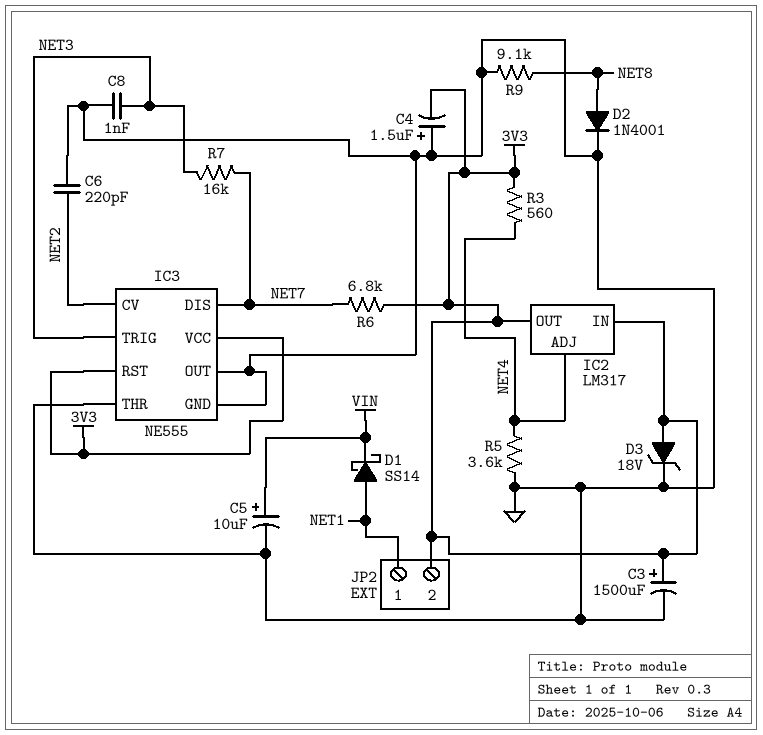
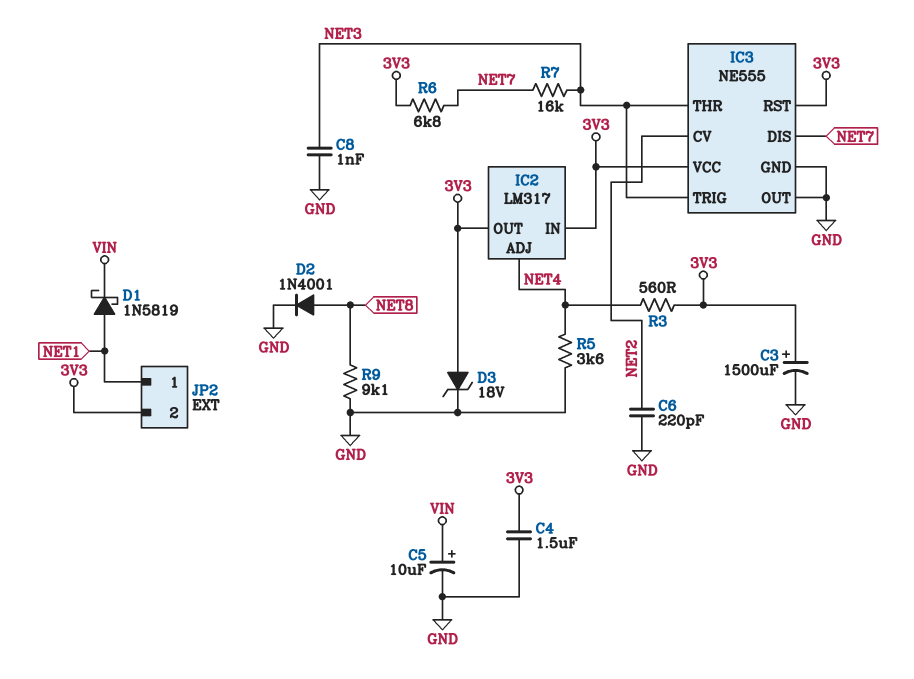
C4: 1.5uF (plus GND, minus 3V3) -> 1.5uF (3V3, GND)
D1: schottky SS14 (A NET1, K VIN) -> schottky 1N5819 (A NET1, K VIN)
IC3 pin THR: GND -> NET3

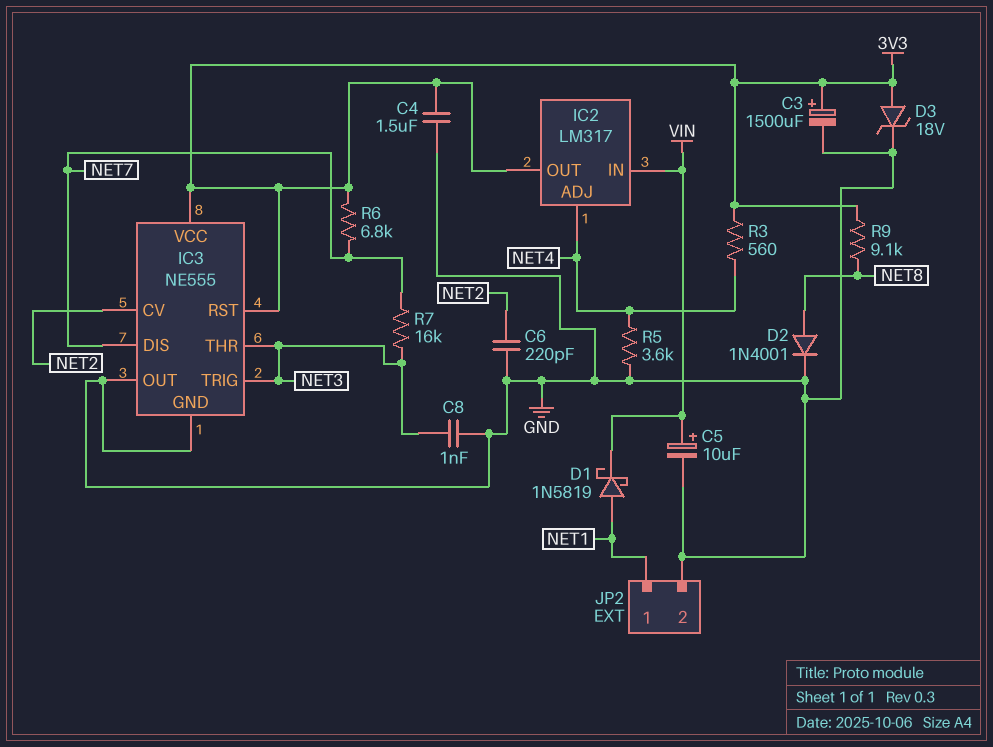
IC2 pin IN: 3V3 -> VIN
JP2 pin 2: 3V3 -> GND
R9: 9.1k (GND, NET8) -> 9.1k (3V3, NET8)

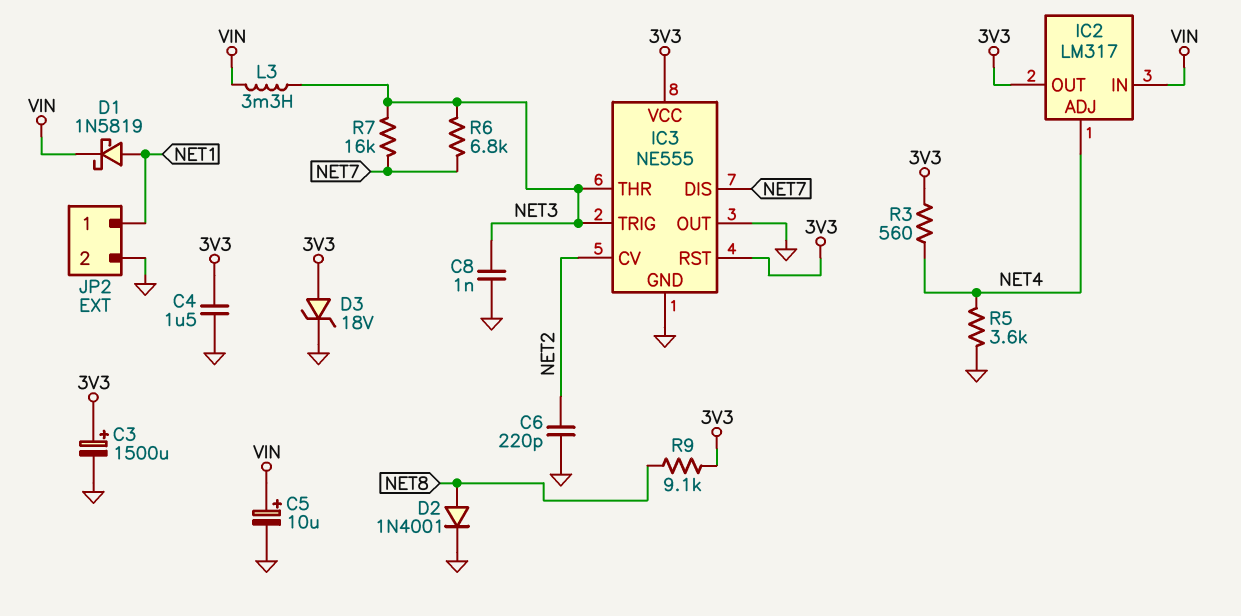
L3: none -> 3.3mH (NET3, VIN)
R6: 6.8k (3V3, NET7) -> 6.8k (NET3, NET7)

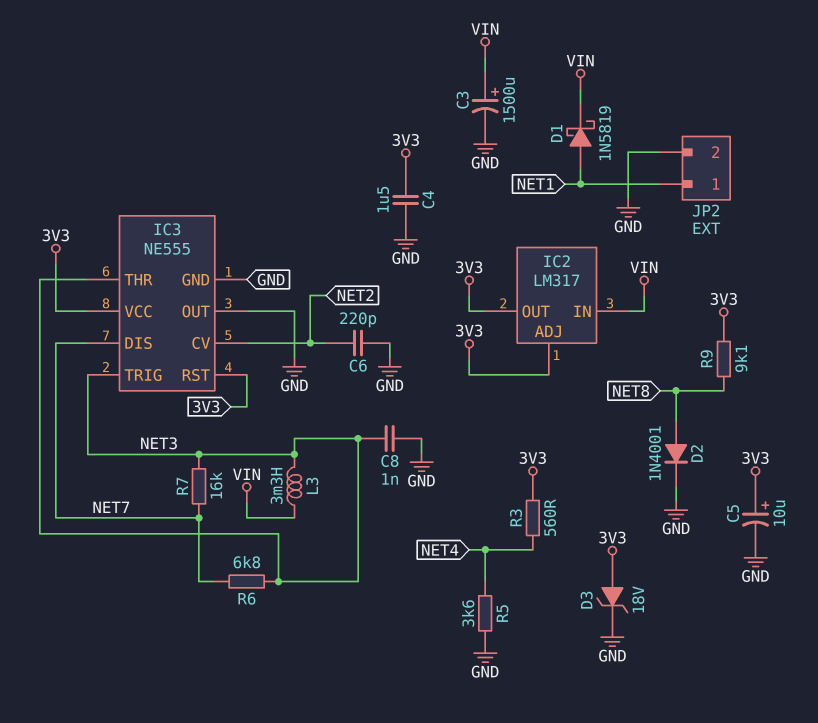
C3: 1500uF (plus 3V3, minus GND) -> 1500uF (plus VIN, minus GND)
C5: 10uF (plus VIN, minus GND) -> 10uF (plus 3V3, minus GND)
IC2 pin ADJ: NET4 -> 3V3

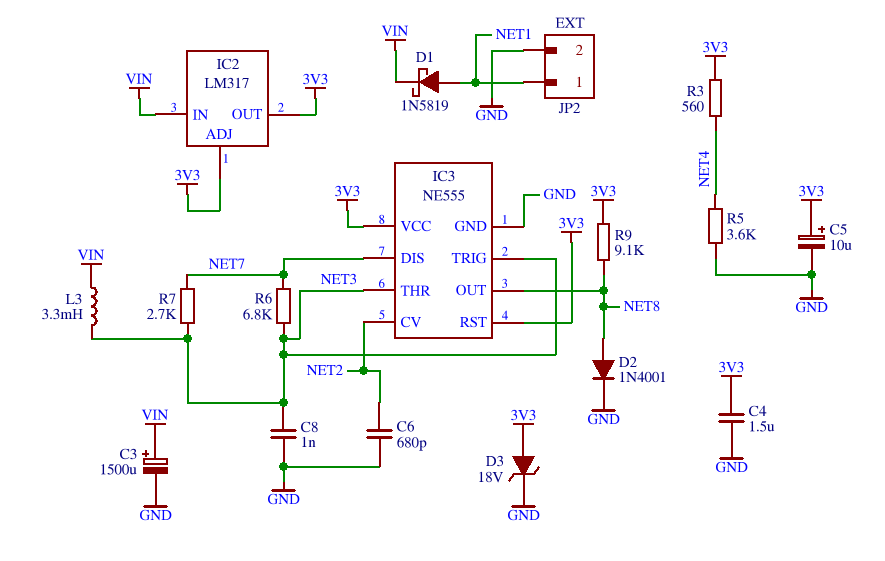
C6: 220pF (GND, NET2) -> 680pF (GND, NET2)
IC3 pin OUT: GND -> NET8
R7: 16k (NET3, NET7) -> 2.7k (NET3, NET7)

